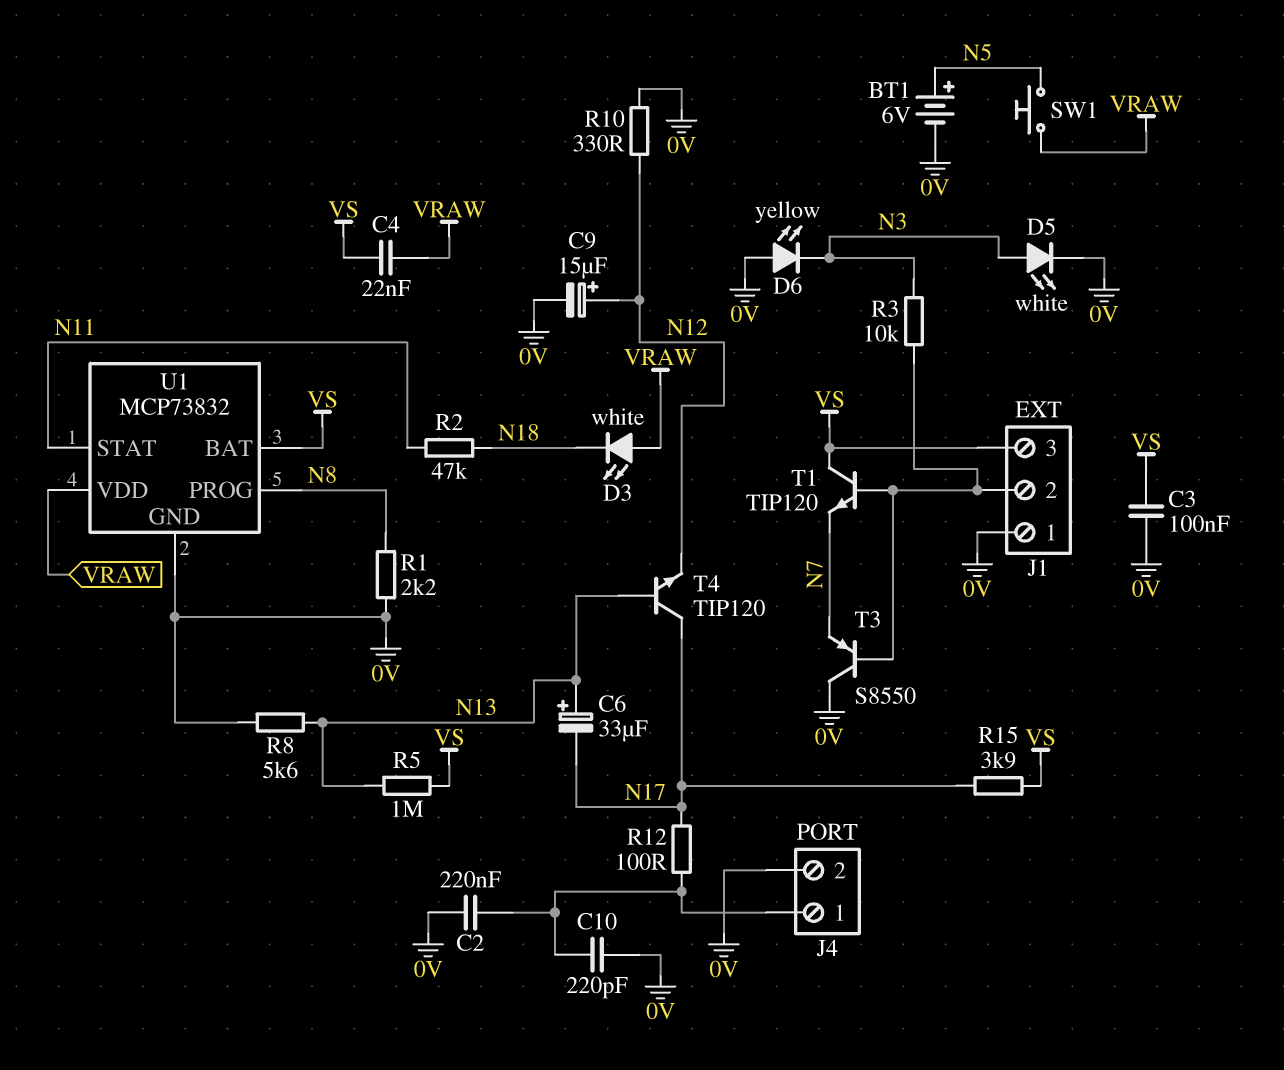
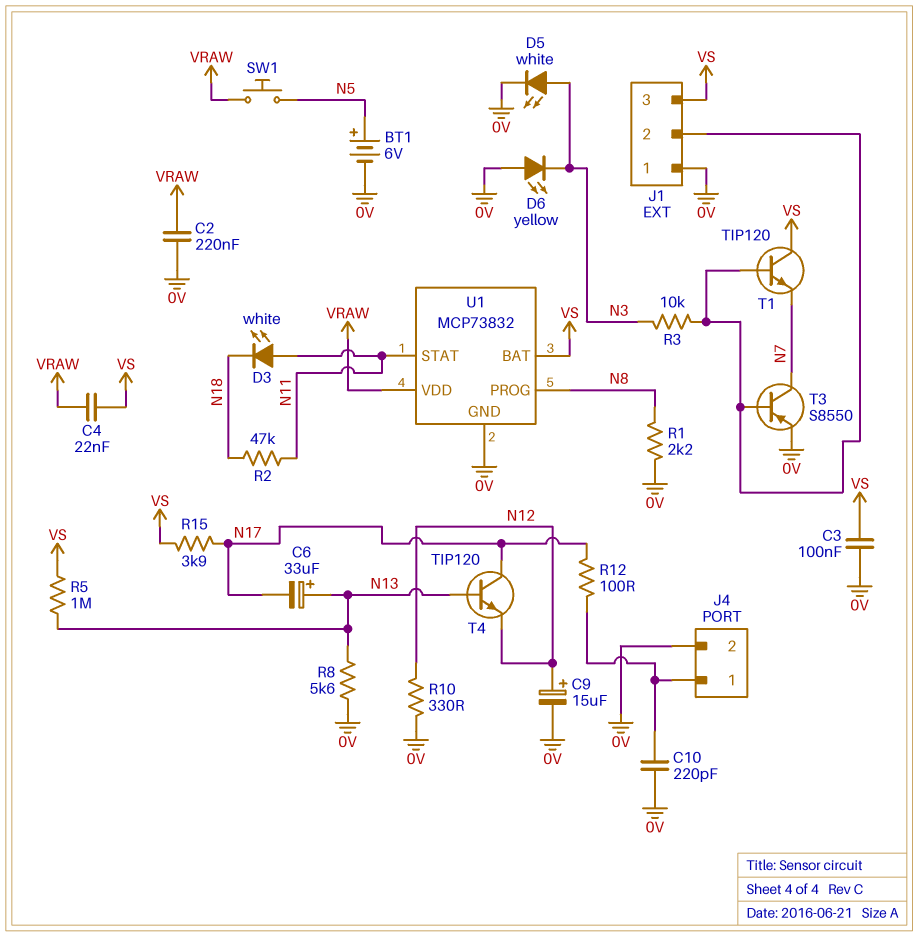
C2: 220nF (0V, J4/1) -> 220nF (0V, VRAW)
D3: LED white (A VRAW, K N18) -> LED white (A N11, K N18)
T3: PNP S8550 (B J1/2, C 0V, E N7) -> PNP S8550 (B J1/2, C N7, E 0V)

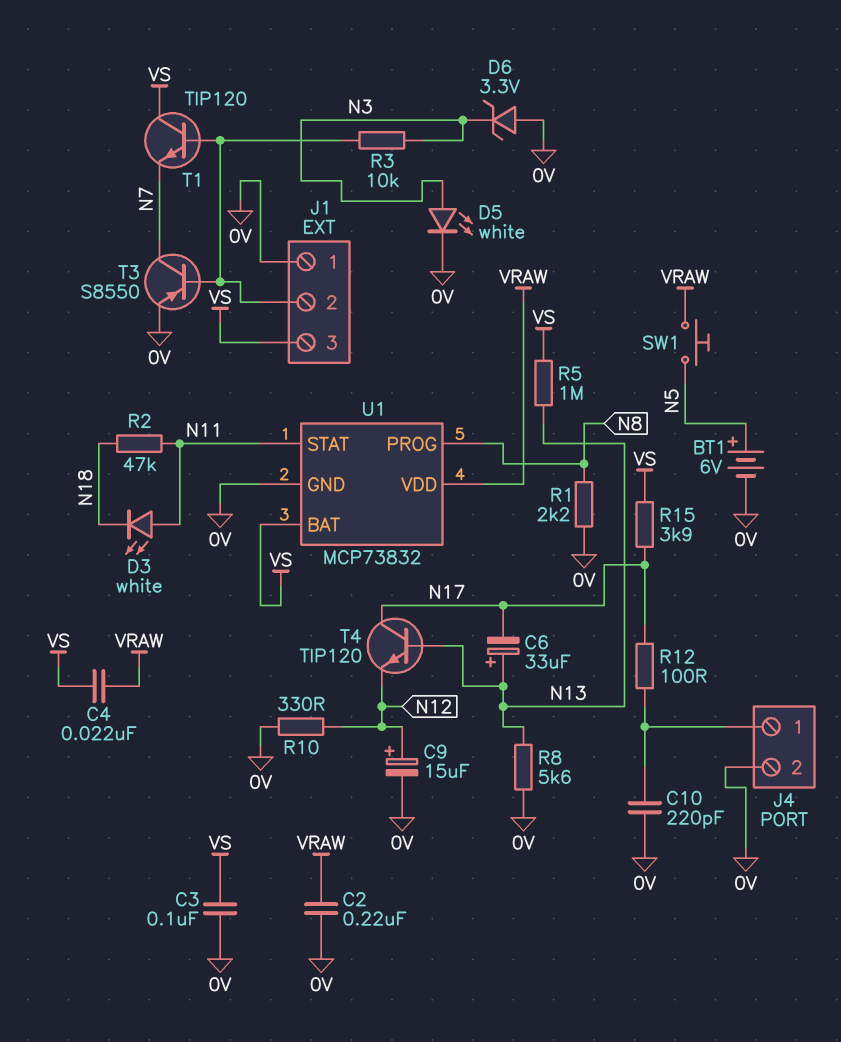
D6: LED yellow (A 0V, K N3) -> zener 3.3V (A 0V, K N3)

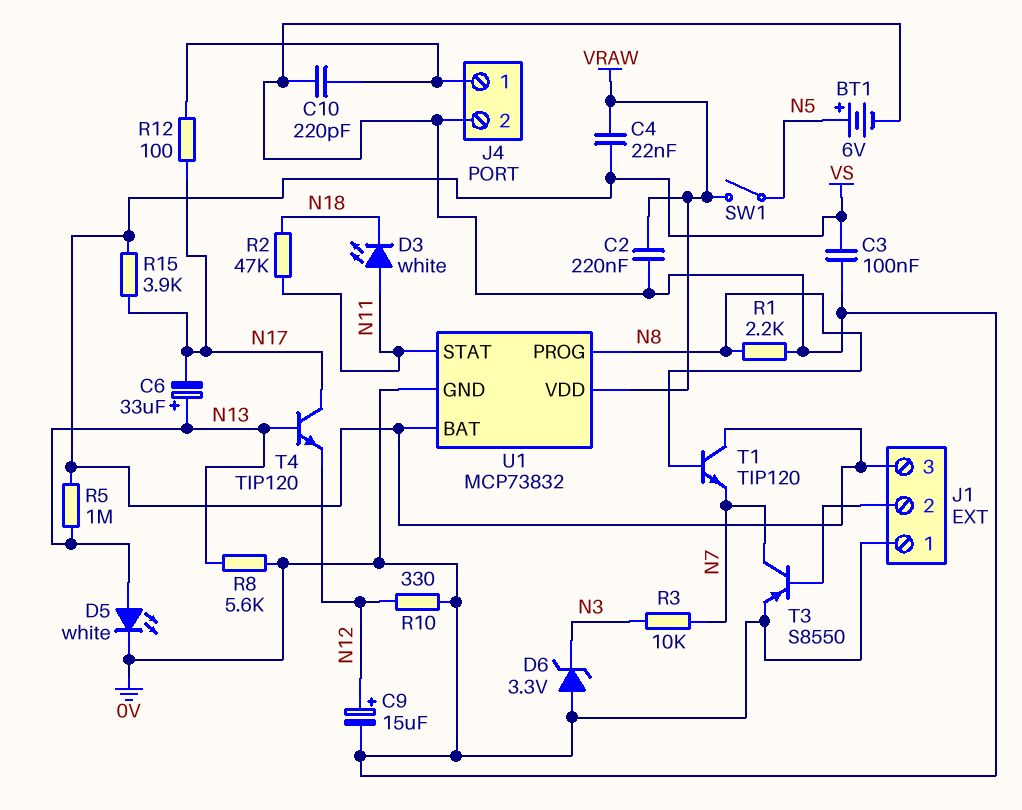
D5: LED white (A N3, K 0V) -> LED white (A N13, K 0V)
R3: 10k (J1/2, N3) -> 10k (N3, N7)
SW1: button (N5, VRAW) -> switch (N5, VRAW)
T1: NPN TIP120 (B J1/2, C VS, E N7) -> NPN TIP120 (B N8, C VS, E N7)

